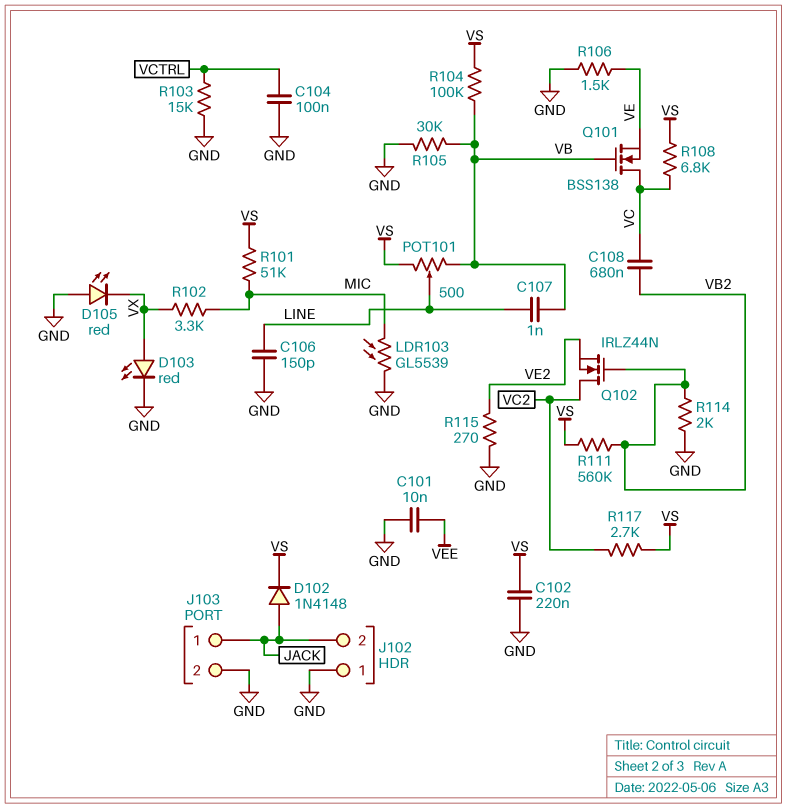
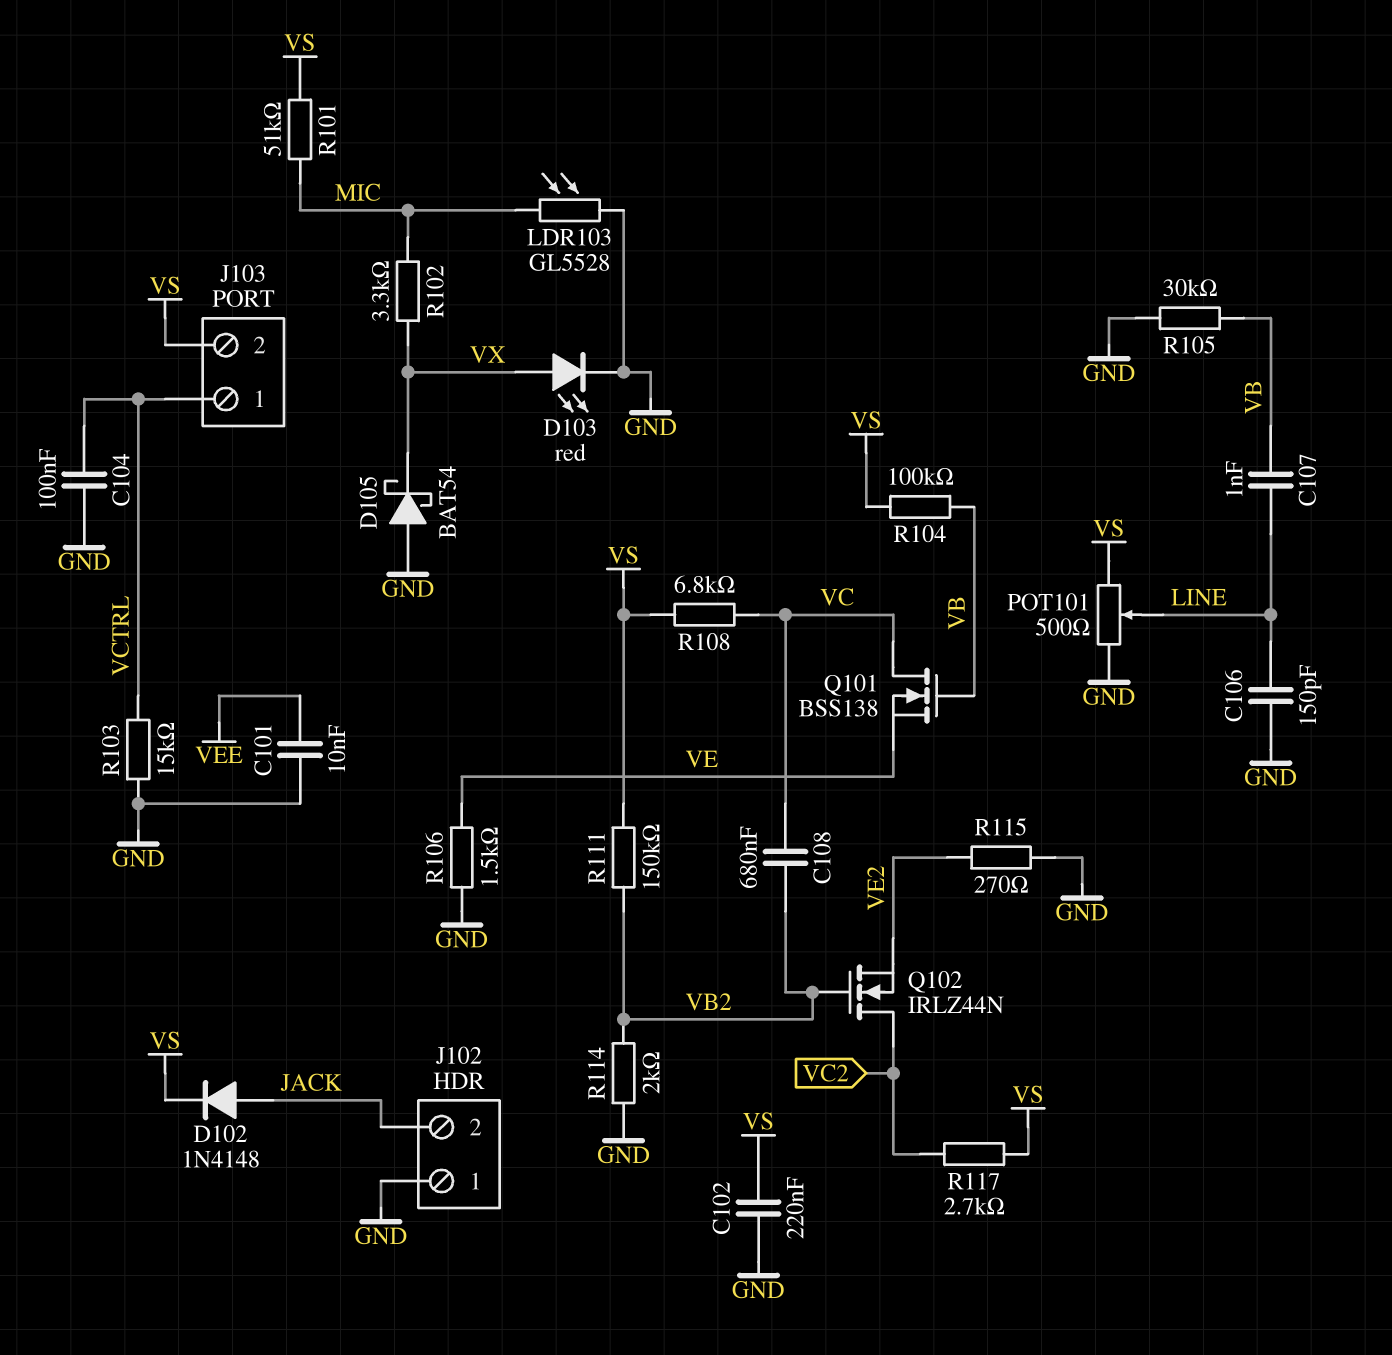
D105: LED red (A GND, K VX) -> schottky BAT54 (A GND, K VX)
J103 pin 1: JACK -> VCTRL
J103 pin 2: GND -> VS
LDR103: GL5539 (GND, MIC) -> GL5528 (GND, MIC)
POT101: 500 (VB, VS, wiper LINE) -> 500 (GND, VS, wiper LINE)
R111: 560k (VB2, VS) -> 150k (VB2, VS)

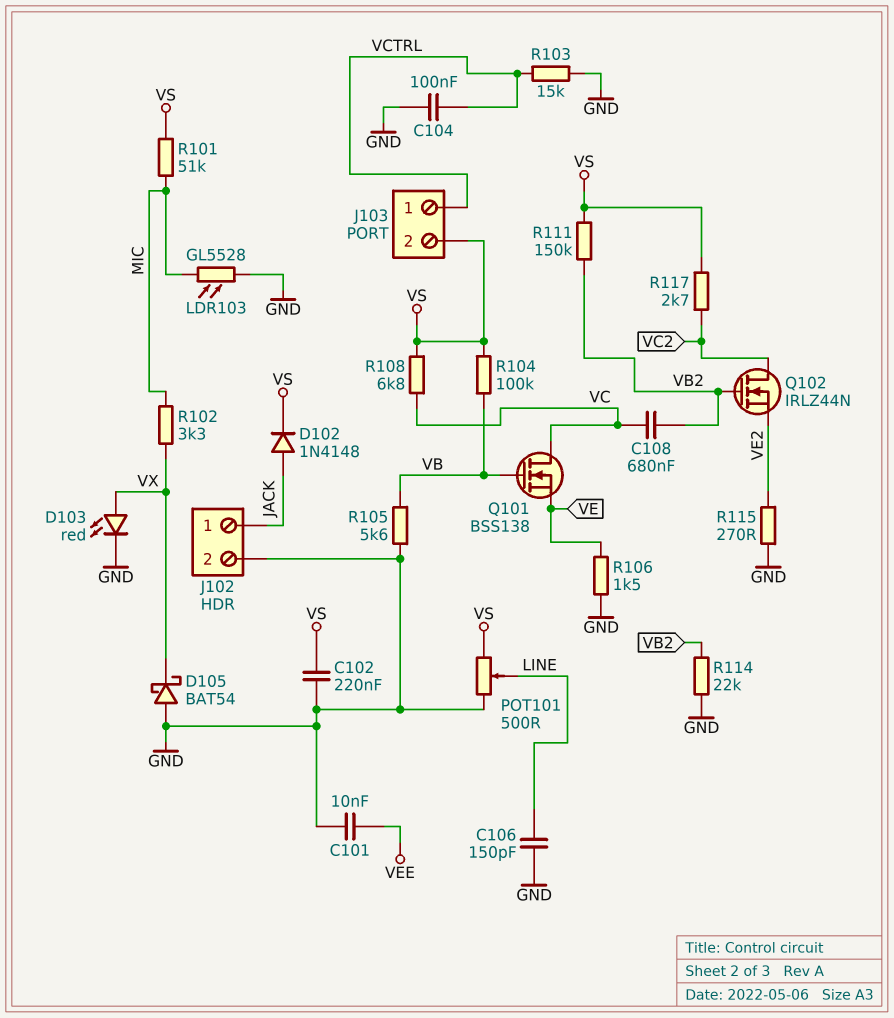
C107: 1nF (LINE, VB) -> none
J102 pin 1: GND -> JACK
J102 pin 2: JACK -> GND
R105: 30k (GND, VB) -> 5.6k (GND, VB)
R114: 2k (GND, VB2) -> 22k (GND, VB2)

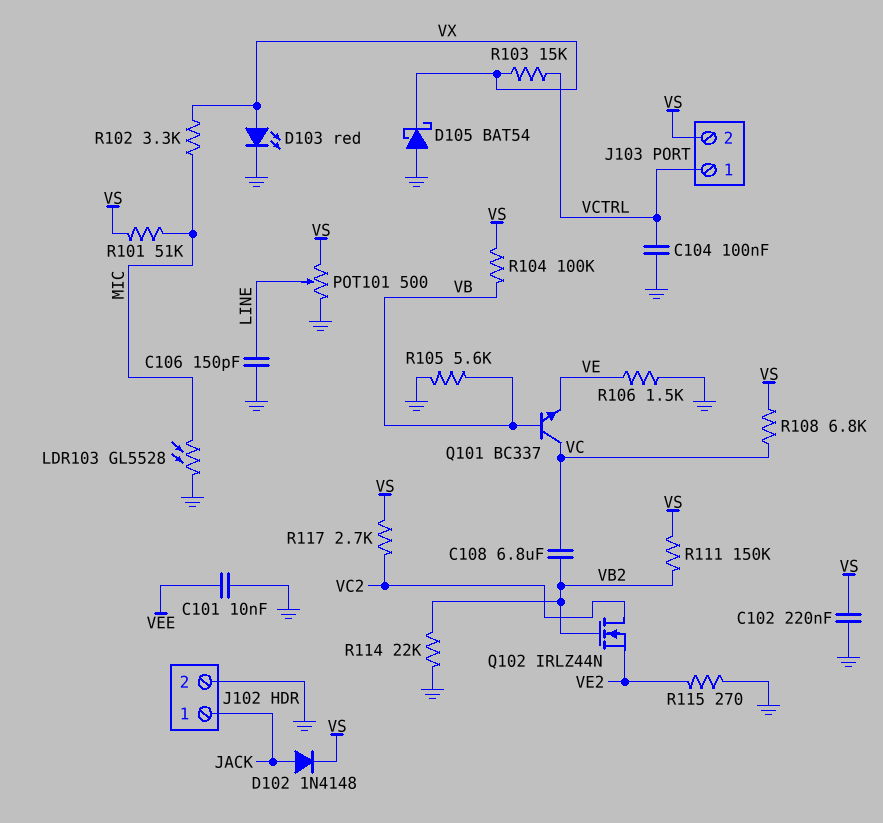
C108: 680nF (VB2, VC) -> 6.8uF (VB2, VC)
Q101: NMOS BSS138 (G VB, D VC, S VE) -> NPN BC337 (B VB, C VC, E VE)
R103: 15k (GND, VCTRL) -> 15k (VCTRL, VX)

